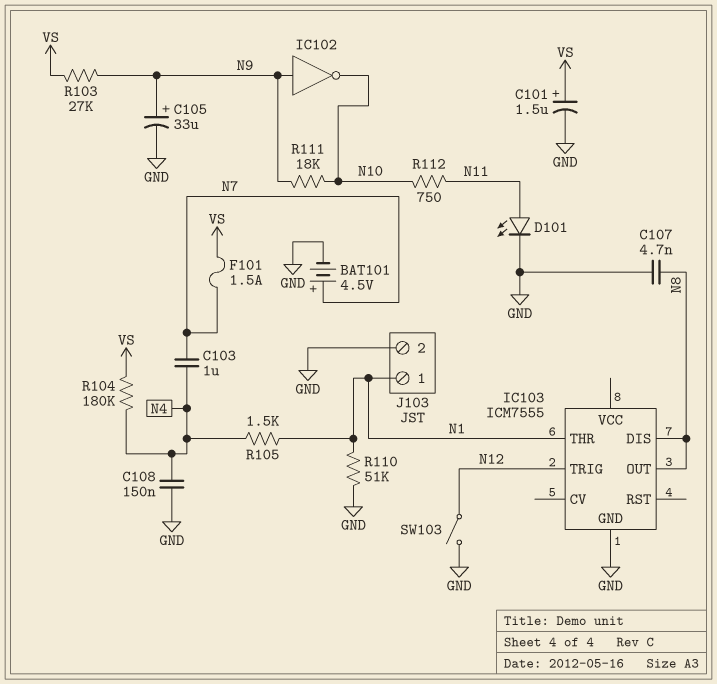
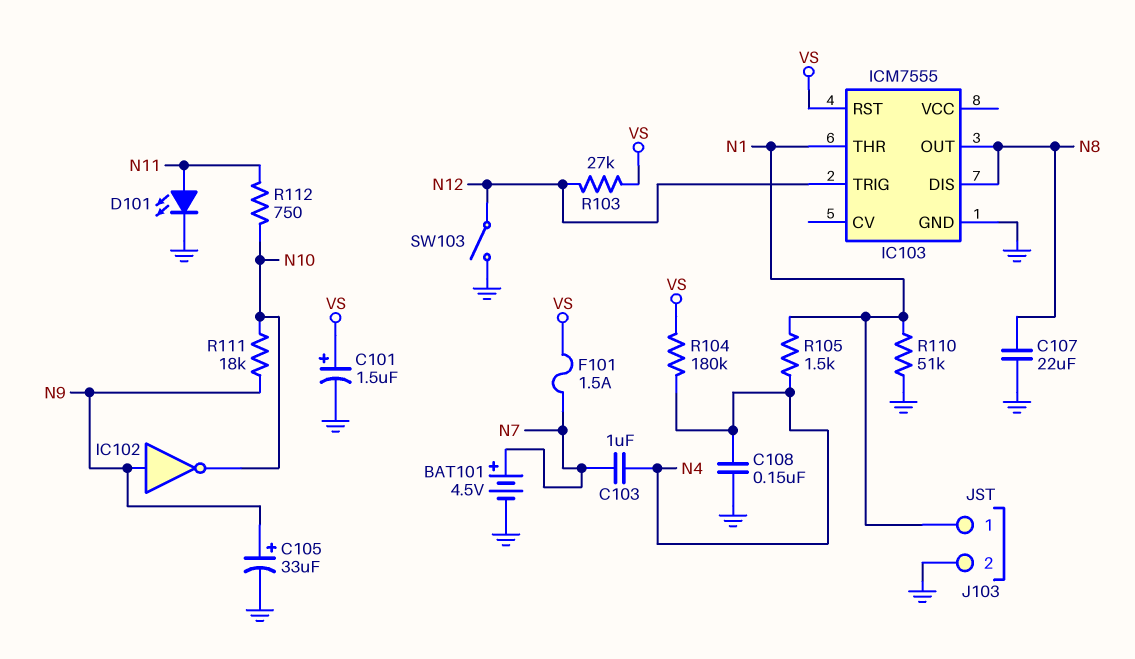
C107: 4.7nF (GND, N8) -> 22uF (GND, N8)
IC103 pin RST: none -> VS
R103: 27k (N9, VS) -> 27k (N12, VS)

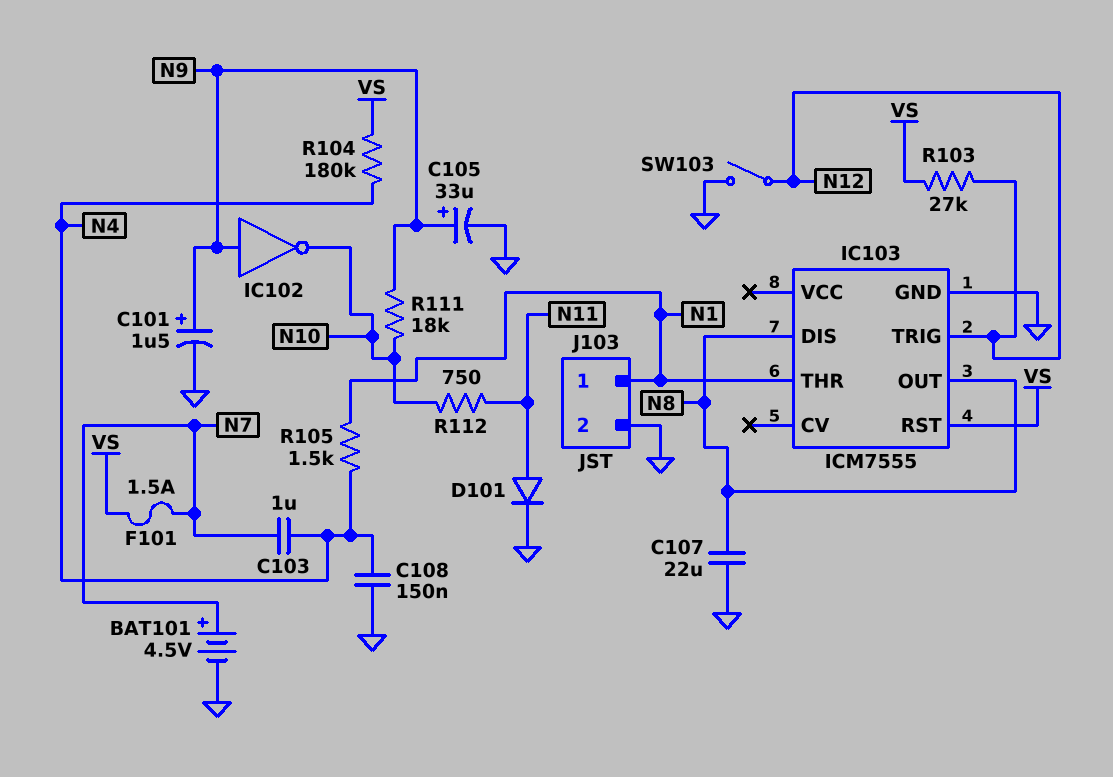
C101: 1.5uF (plus VS, minus GND) -> 1.5uF (plus N9, minus GND)
D101: LED (A N11, K GND) -> diode (A N11, K GND)
R110: 51k (GND, N1) -> none

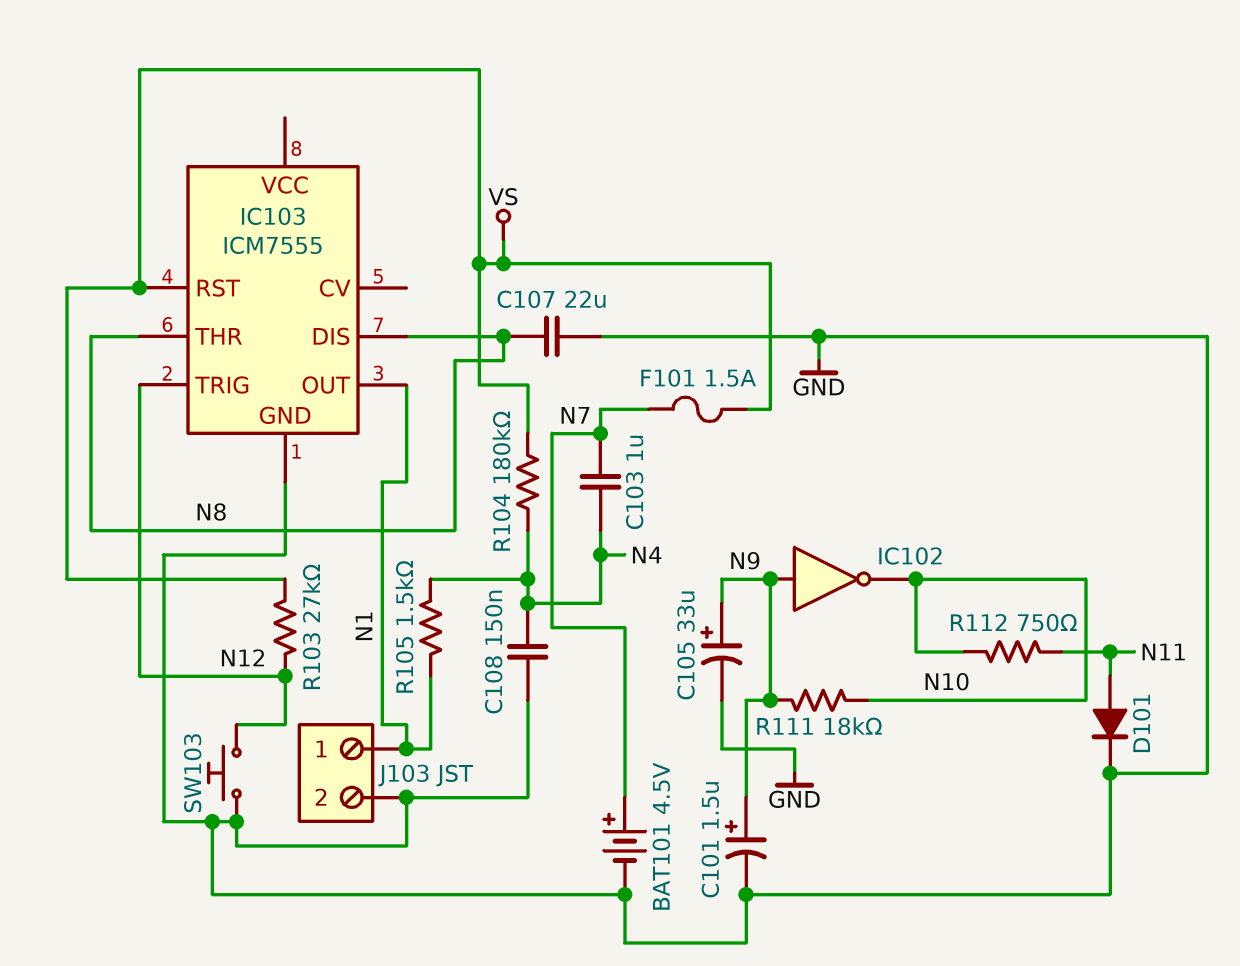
IC103 pin OUT: N8 -> N1
IC103 pin THR: N1 -> N8
SW103: switch (GND, N12) -> button (GND, N12)

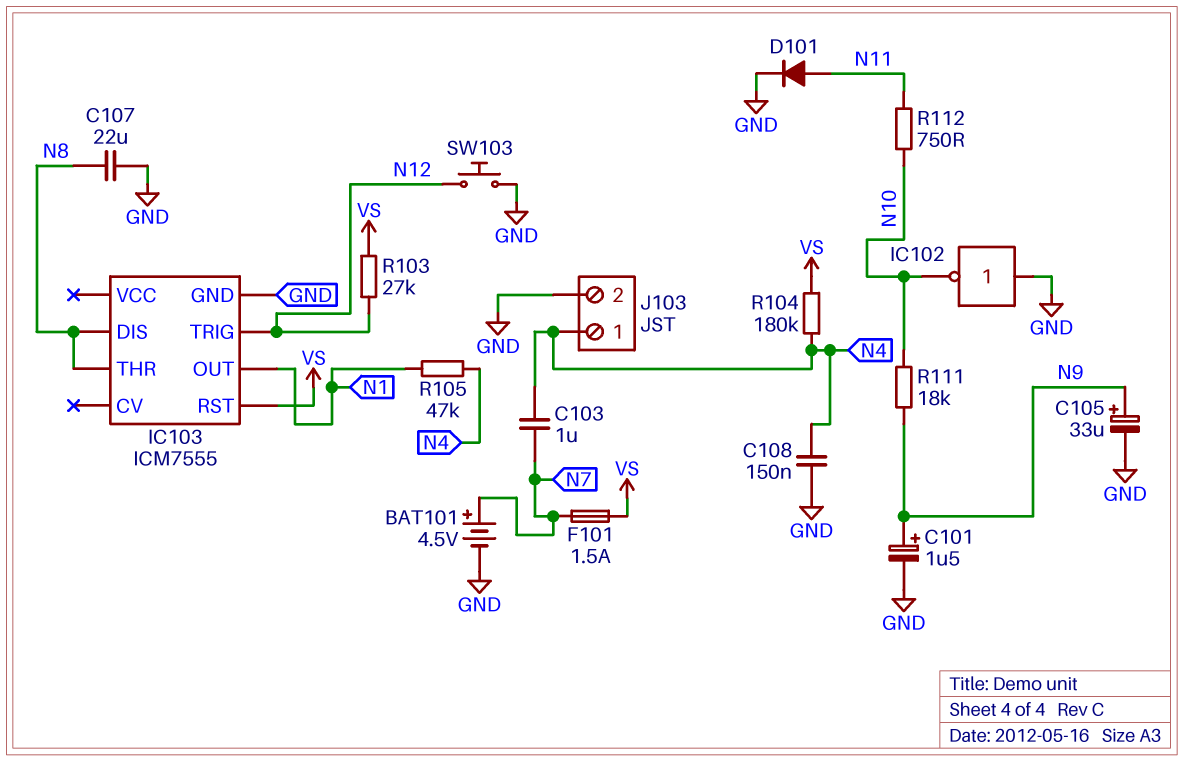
IC102: NOT (in N9, out N10) -> NOT (in GND, out N10)
J103 pin 1: N1 -> N4
R105: 1.5k (N1, N4) -> 47k (N1, N4)

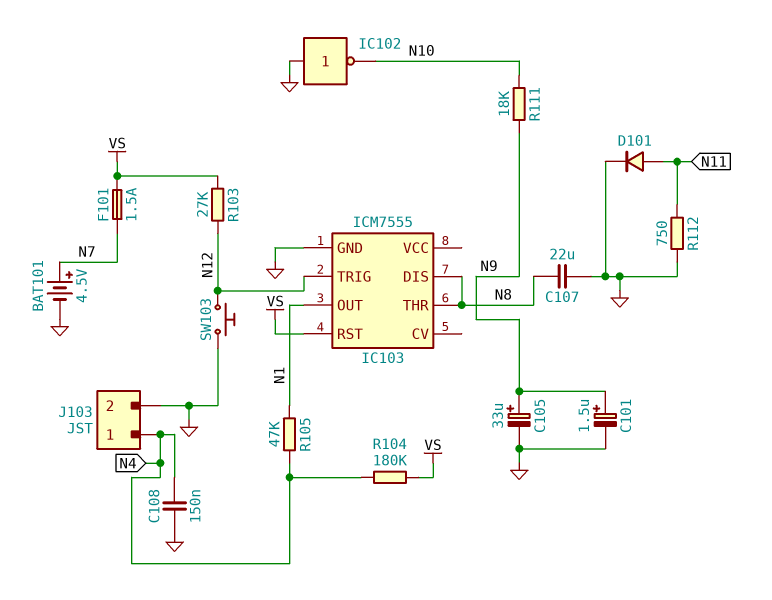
C103: 1uF (N4, N7) -> none
R112: 750 (N10, N11) -> 750 (GND, N11)

